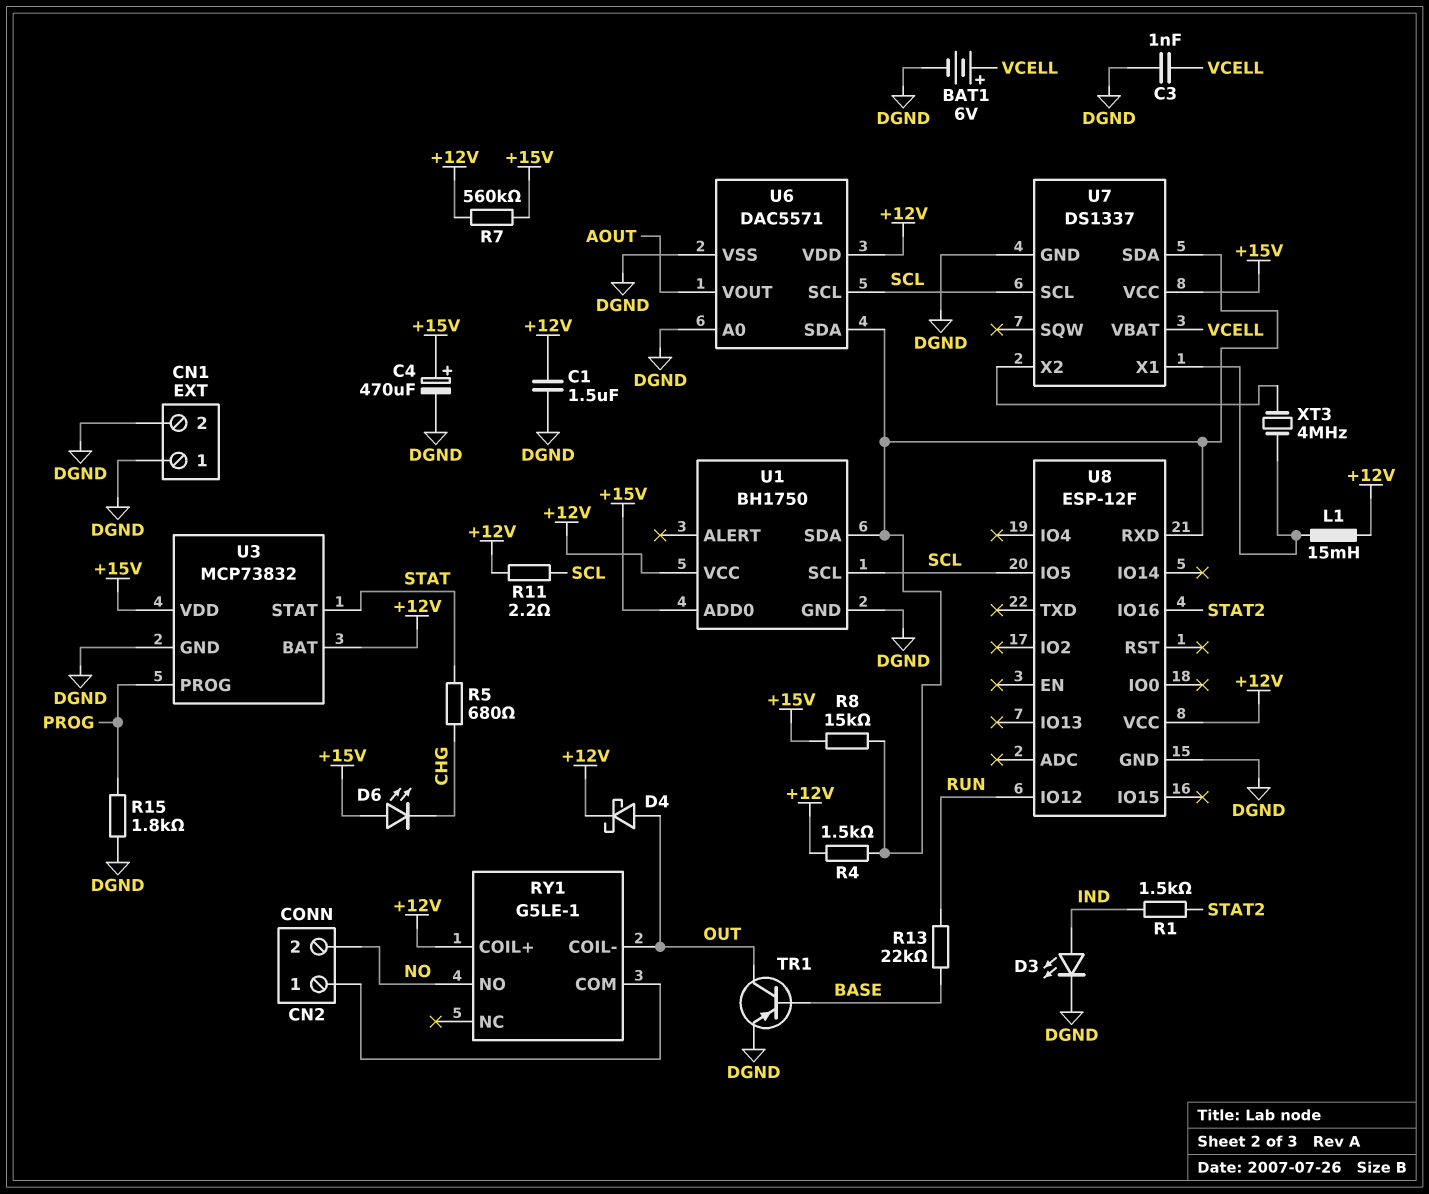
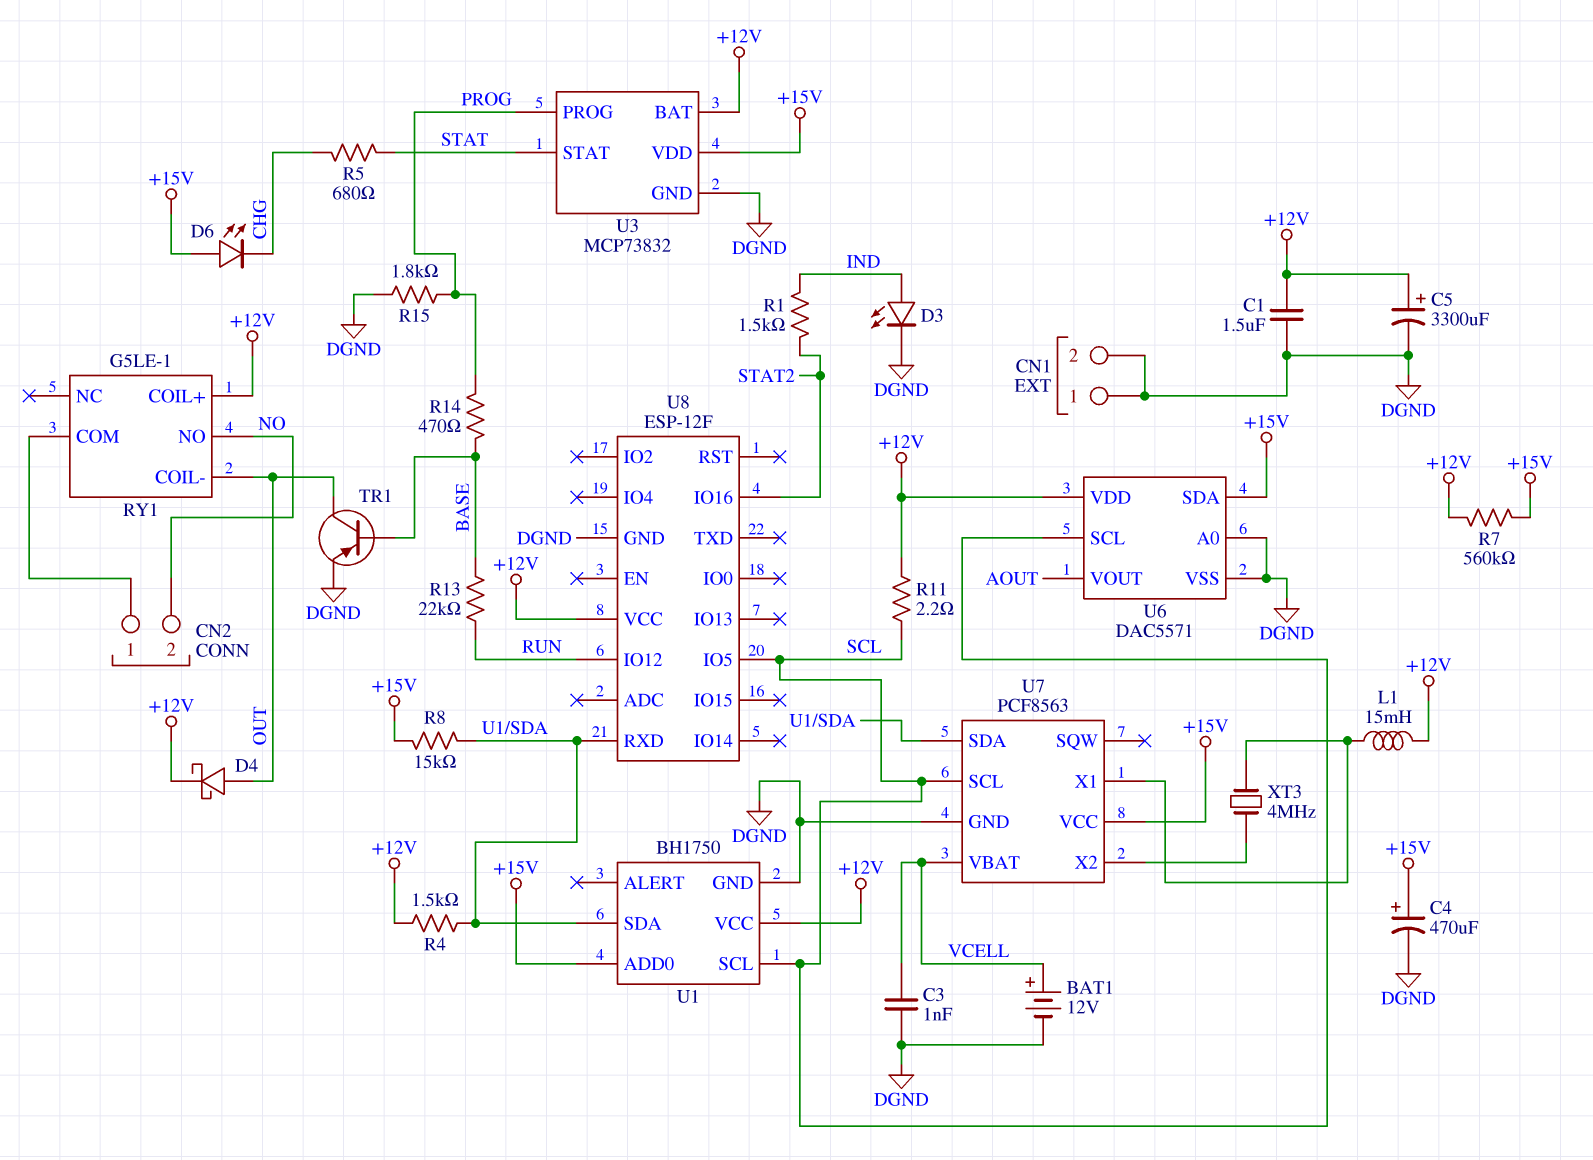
BAT1: 6V (plus VCELL, minus DGND) -> 12V (plus VCELL, minus DGND)
C5: none -> 3300uF (plus +12V, minus DGND)
R14: none -> 470 (BASE, PROG)
U6 pin SDA: U1/SDA -> +15V
U7: DS1337 -> PCF8563

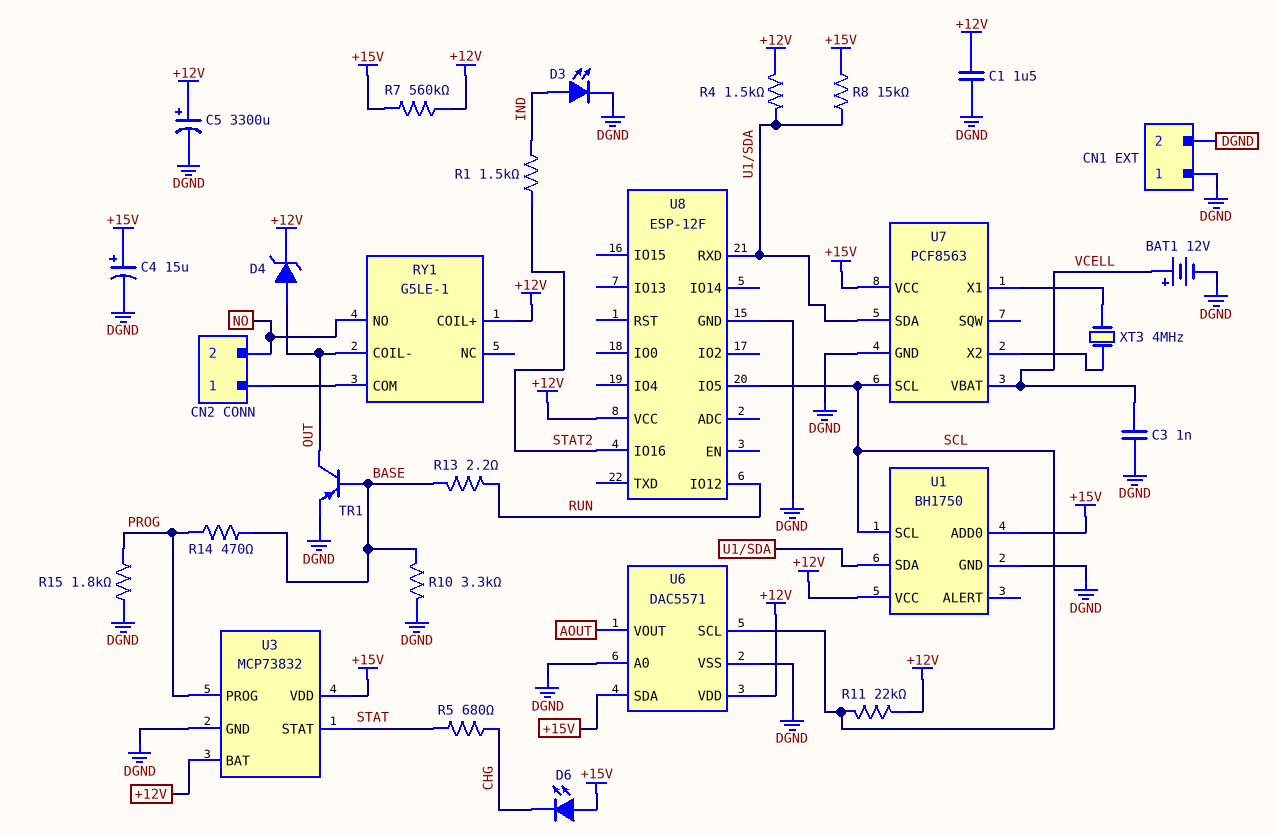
C4: 470uF (plus +15V, minus DGND) -> 15uF (plus +15V, minus DGND)
D4: schottky (A OUT, K +12V) -> zener (A OUT, K +12V)
L1: 15mH (+12V, U7/X1) -> none
R10: none -> 3.3k (BASE, DGND)
R11: 2.2 (+12V, SCL) -> 22k (+12V, SCL)
R13: 22k (BASE, RUN) -> 2.2 (BASE, RUN)

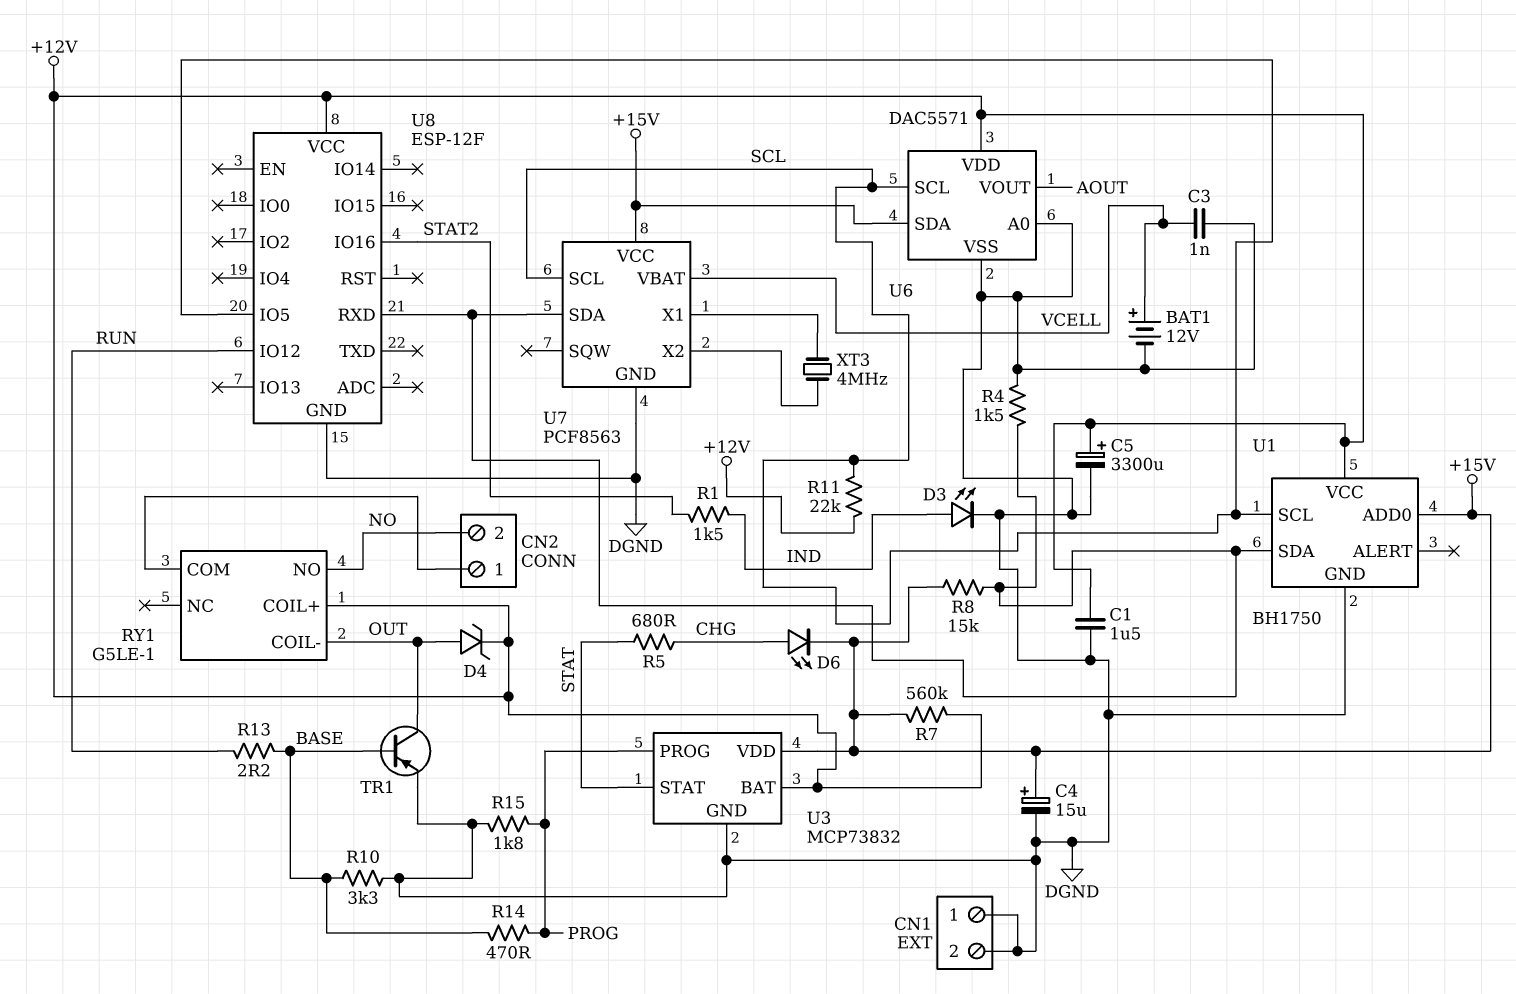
D6: LED (A +15V, K CHG) -> LED (A CHG, K +15V)
R4: 1.5k (+12V, U1/SDA) -> 1.5k (DGND, U1/SDA)

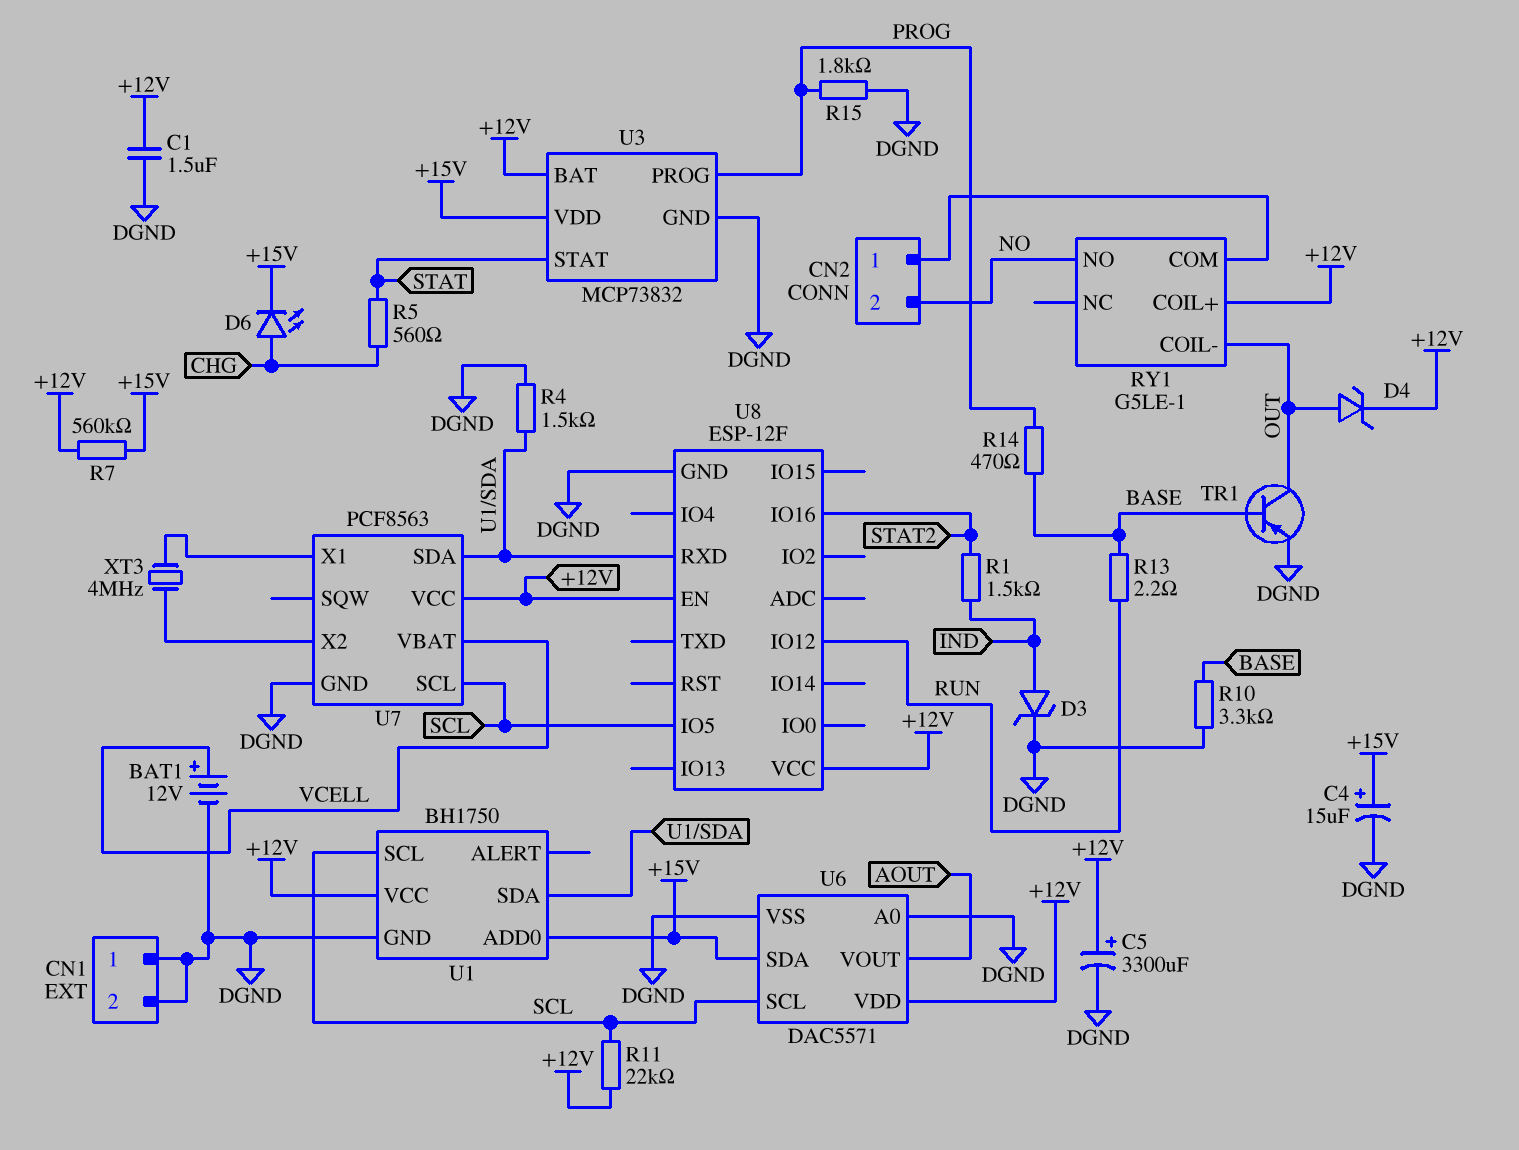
C3: 1nF (DGND, VCELL) -> none
D3: LED (A IND, K DGND) -> zener (A IND, K DGND)
R5: 680 (CHG, STAT) -> 560 (CHG, STAT)
R8: 15k (+15V, U1/SDA) -> none
U7 pin VCC: +15V -> +12V
U8 pin EN: none -> +12V

